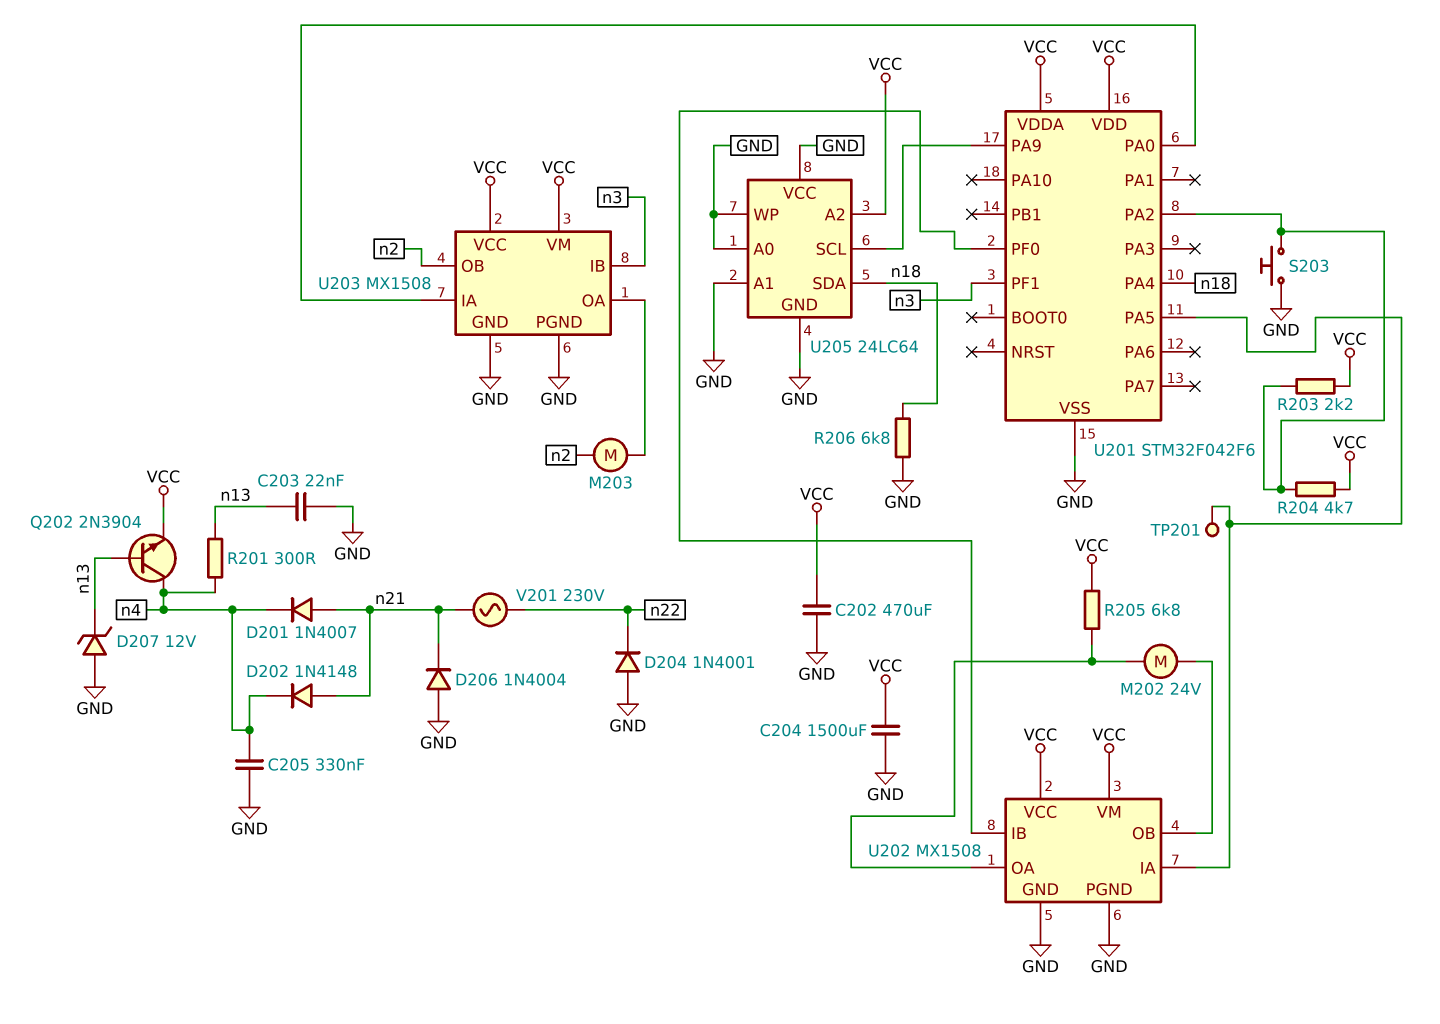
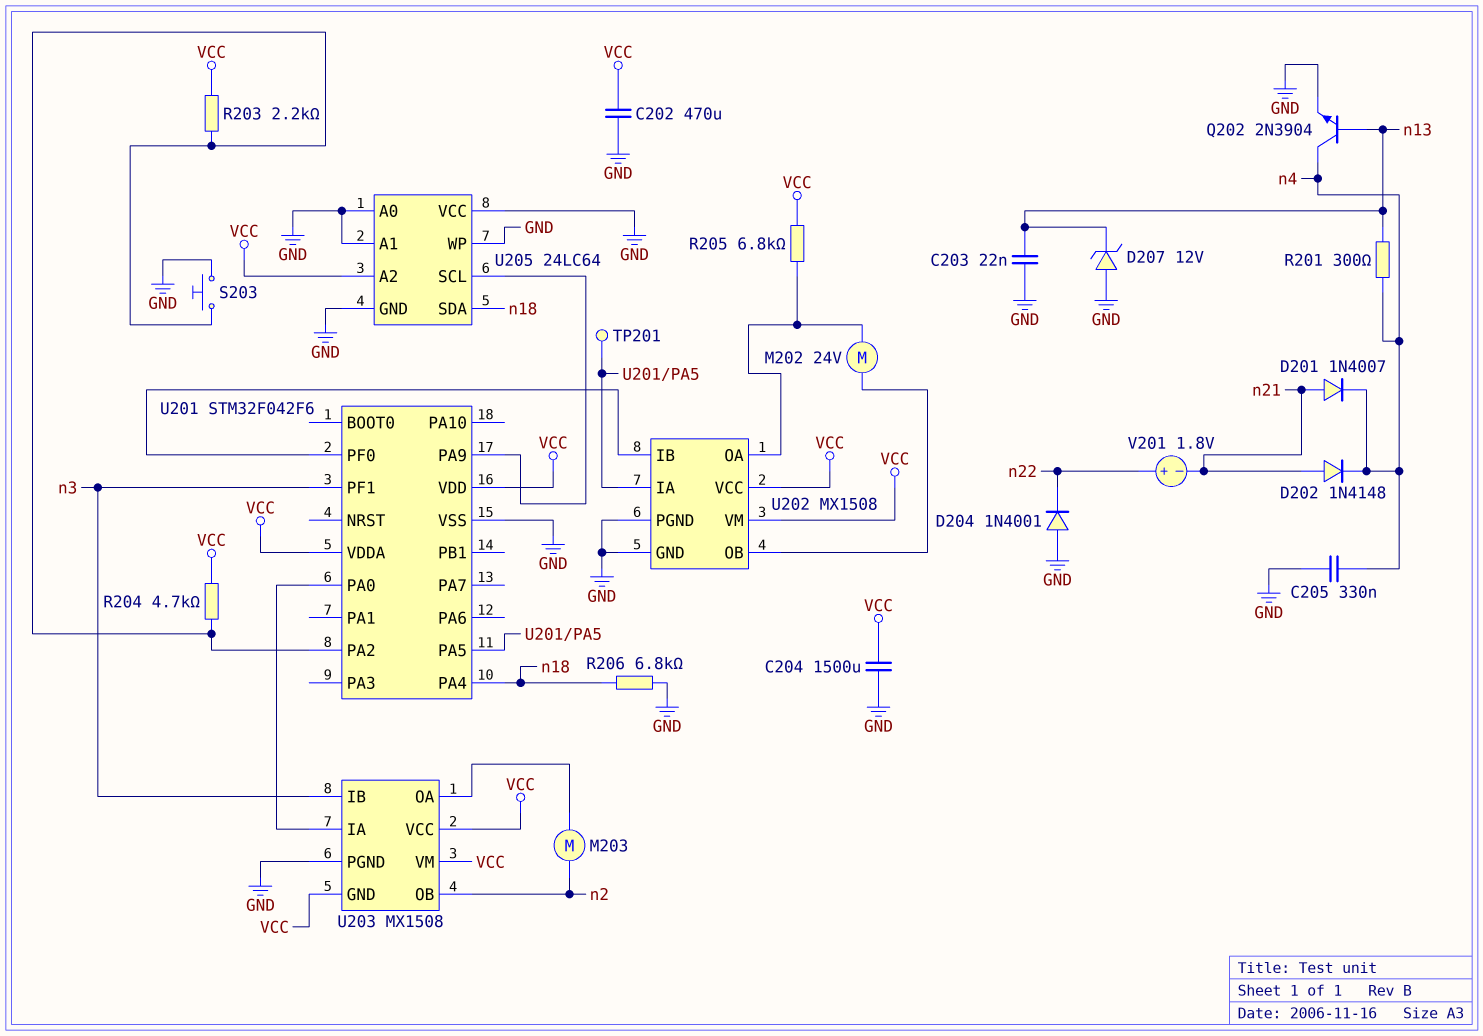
D206: diode 1N4004 (A GND, K n21) -> none
Q202: NPN 2N3904 (B n13, C n4, E VCC) -> NPN 2N3904 (B n13, C n4, E GND)
U203 pin GND: GND -> VCC
V201: AC 230V (n21, n22) -> 1.8V (plus n22, minus n21)

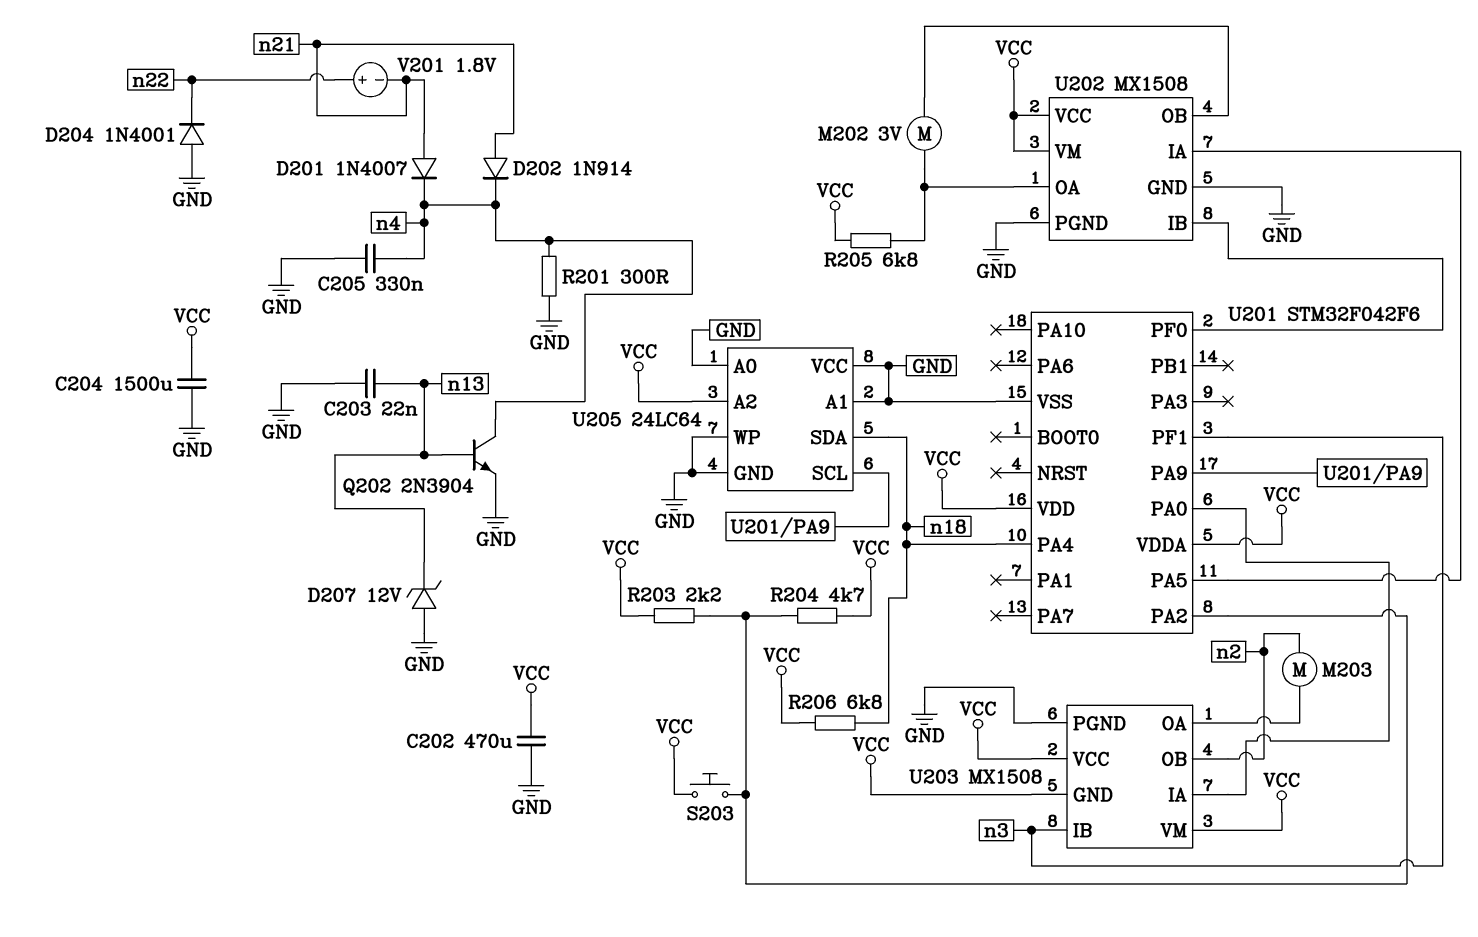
D202: diode 1N4148 (A n21, K n4) -> diode 1N914 (A n21, K n4)
M202: motor 24V (U202/OA, U202/OB) -> motor 3V (U202/OA, U202/OB)
R201: 300 (n4, n13) -> 300 (GND, n4)
R206: 6.8k (GND, n18) -> 6.8k (VCC, n18)
S203: button (GND, U201/PA2) -> button (U201/PA2, VCC)
TP201: test point (U201/PA5) -> none

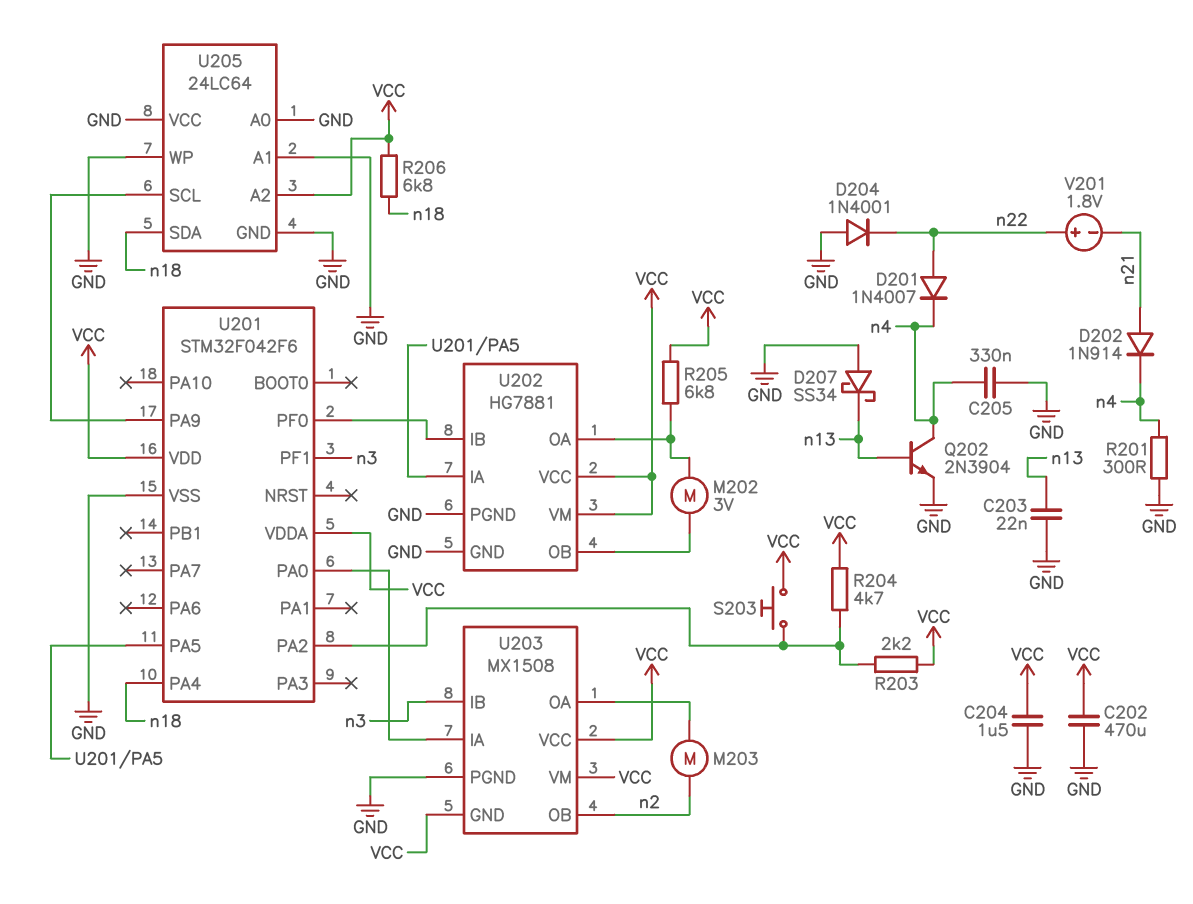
C204: 1500uF (GND, VCC) -> 1.5uF (GND, VCC)
D201: diode 1N4007 (A n21, K n4) -> diode 1N4007 (A n22, K n4)
D207: zener 12V (A GND, K n13) -> schottky SS34 (A GND, K n13)
U202: MX1508 -> HG7881

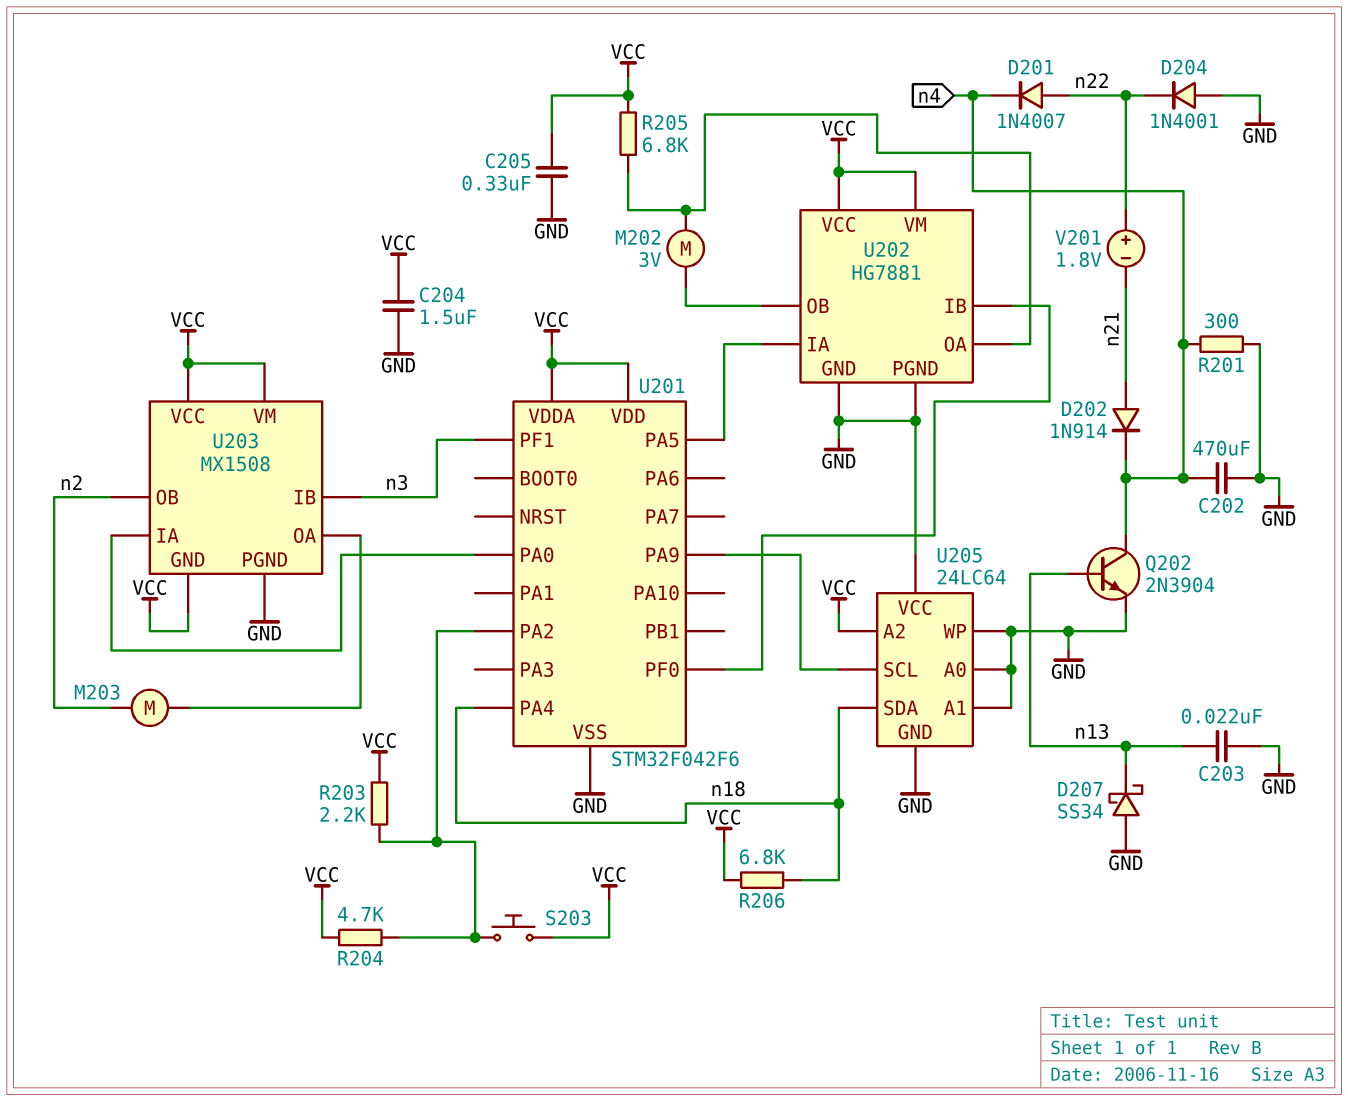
C202: 470uF (GND, VCC) -> 470uF (GND, n4)
C205: 330nF (GND, n4) -> 330nF (GND, VCC)

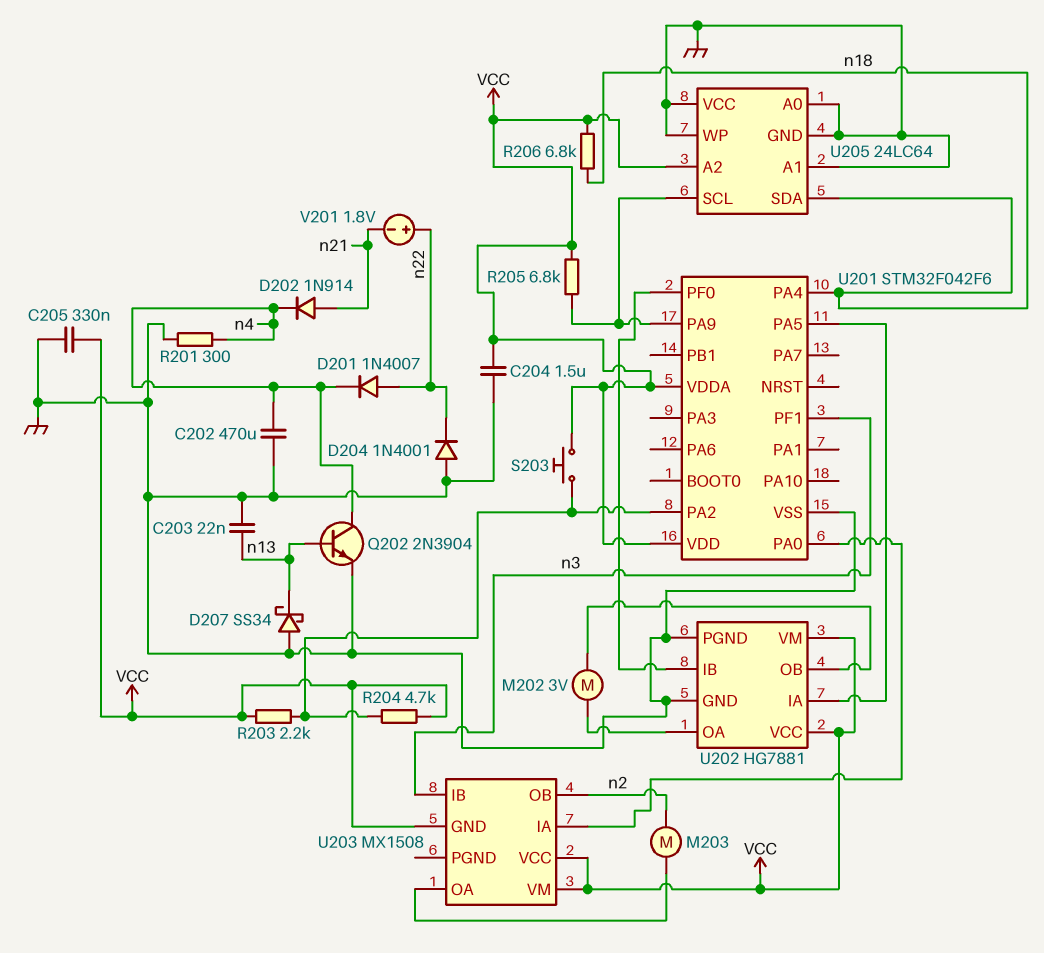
R205: 6.8k (U202/OA, VCC) -> 6.8k (U201/PA9, VCC)
U203 pin PGND: GND -> none

